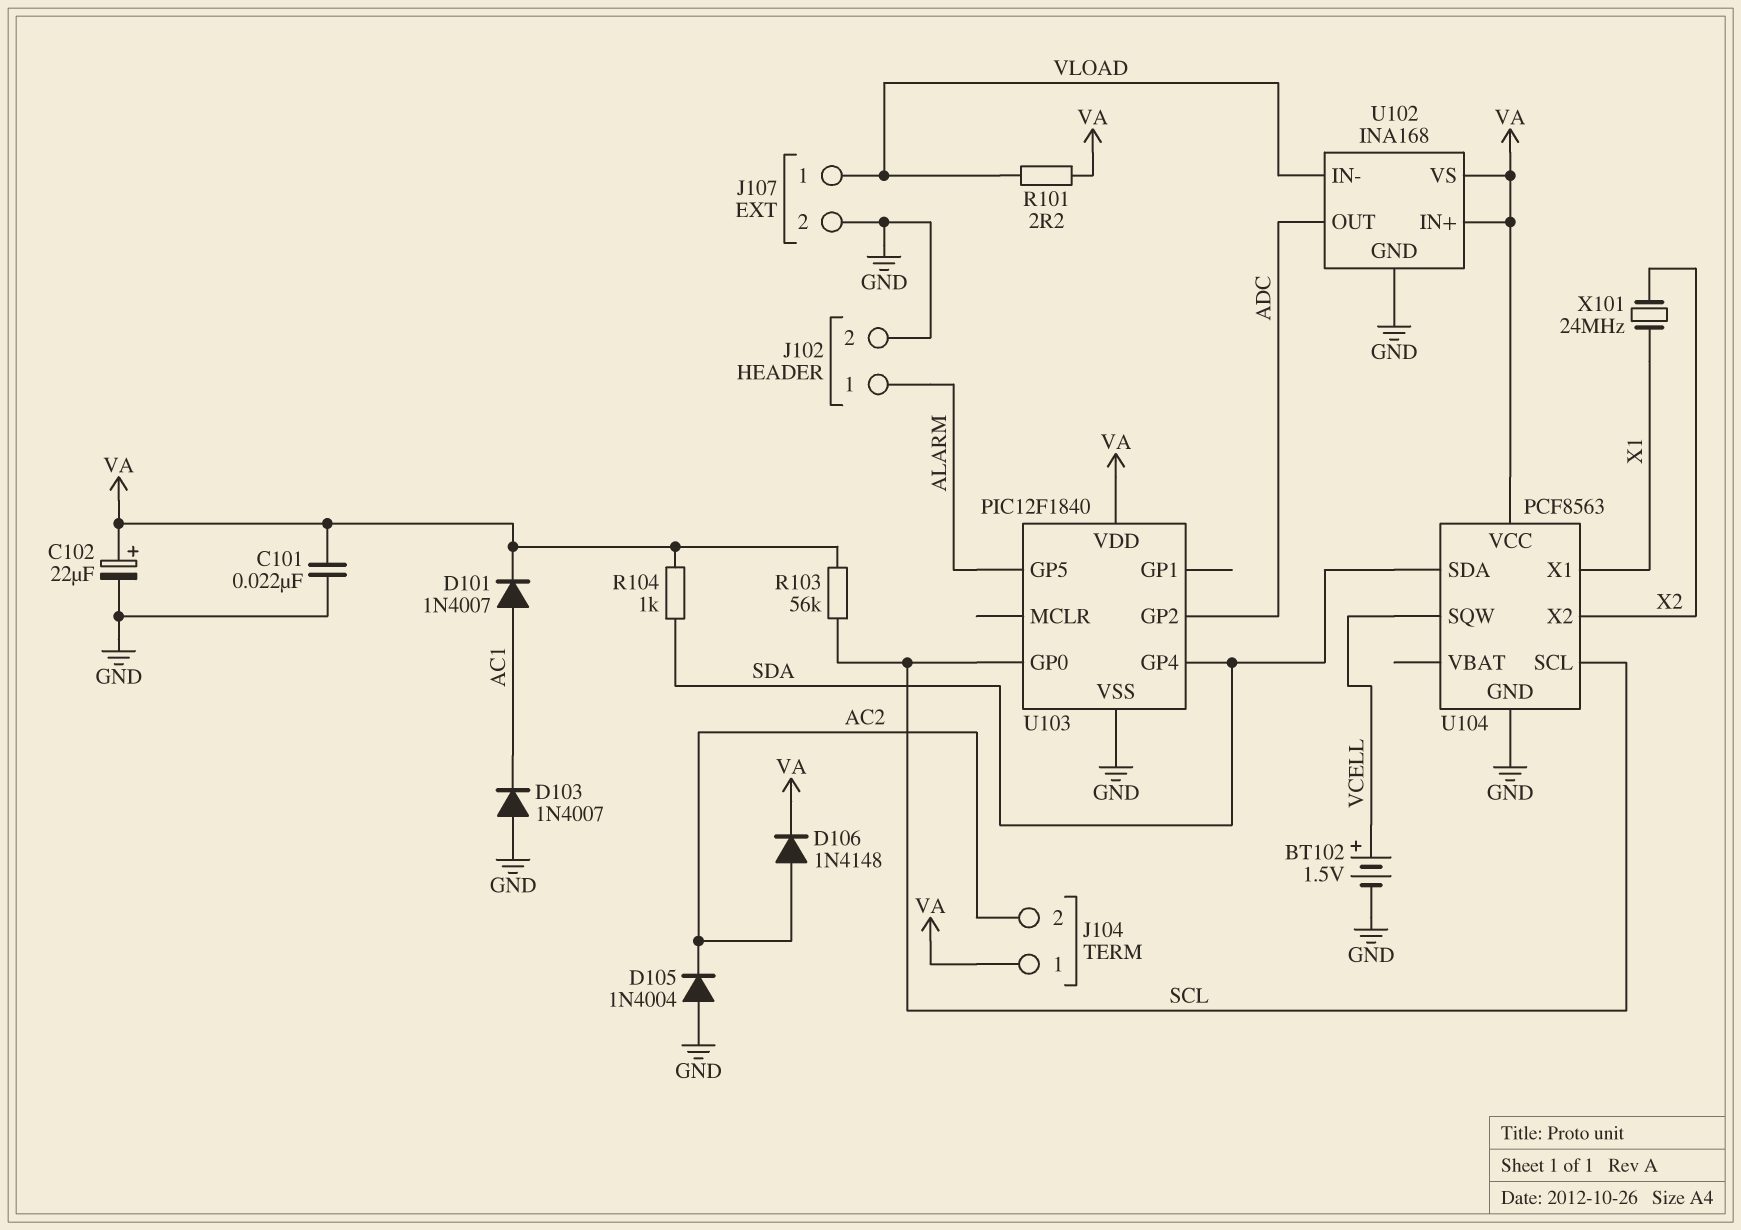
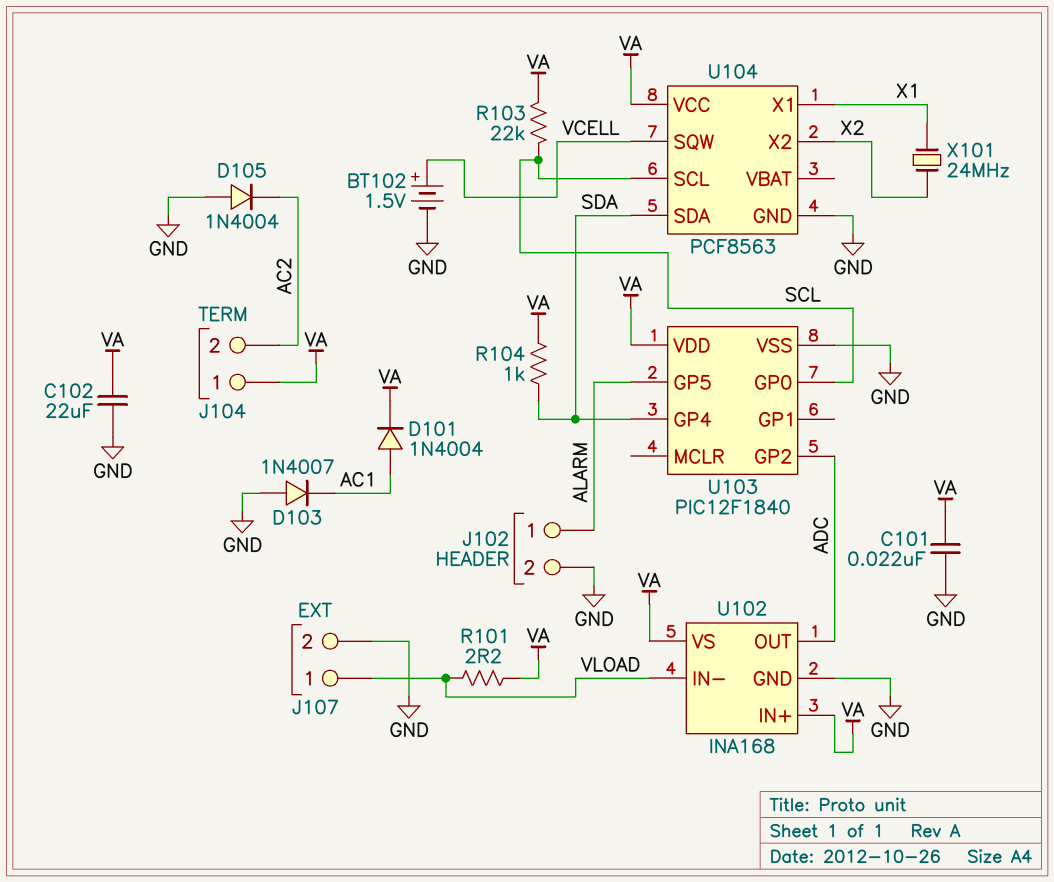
C102: 22uF (plus VA, minus GND) -> 22uF (GND, VA)
D101: diode 1N4007 (A AC1, K VA) -> diode 1N4004 (A AC1, K VA)
D106: diode 1N4148 (A AC2, K VA) -> none
R103: 56k (SCL, VA) -> 22k (SCL, VA)

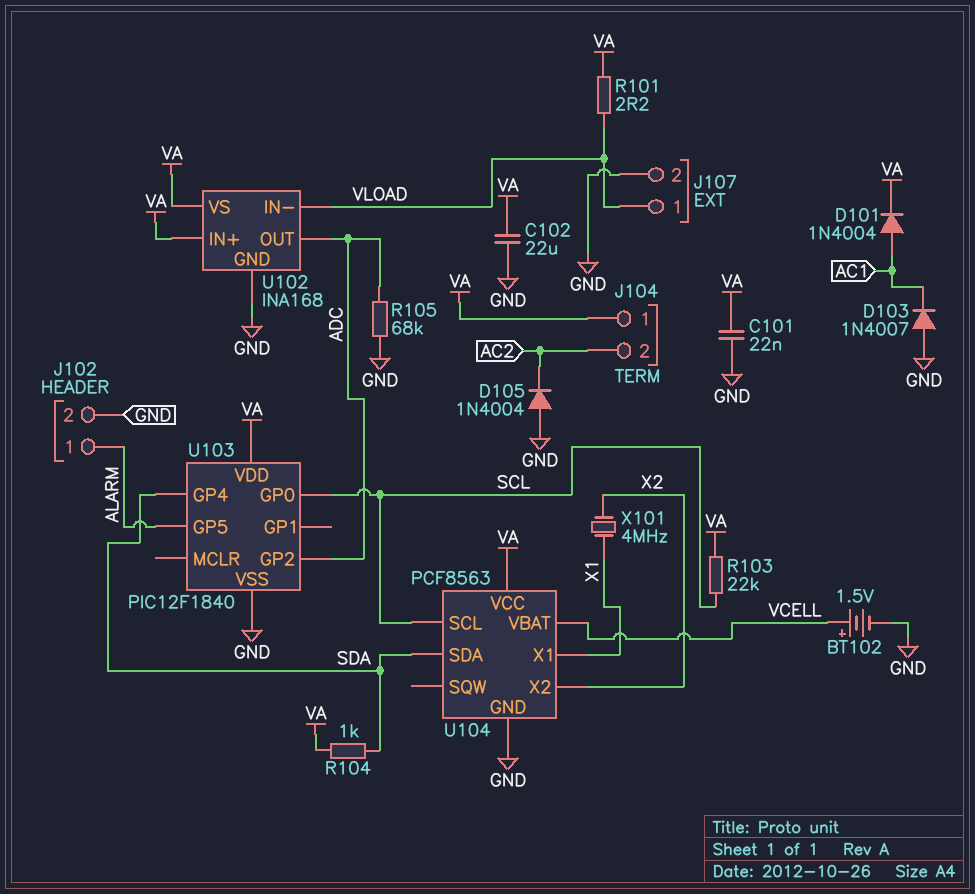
R105: none -> 68k (ADC, GND)
U104 pin SQW: VCELL -> none
U104 pin VBAT: none -> VCELL
X101: 24MHz (X1, X2) -> 4MHz (X1, X2)

